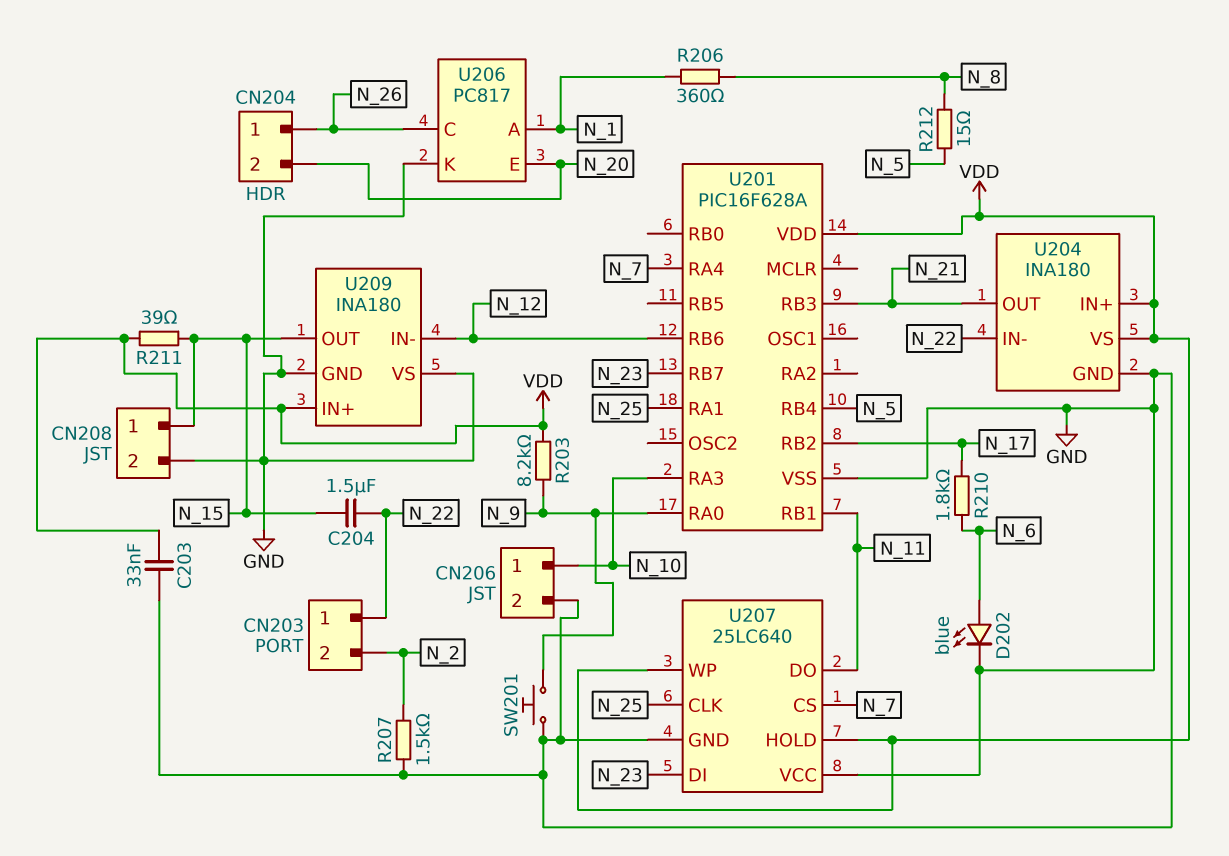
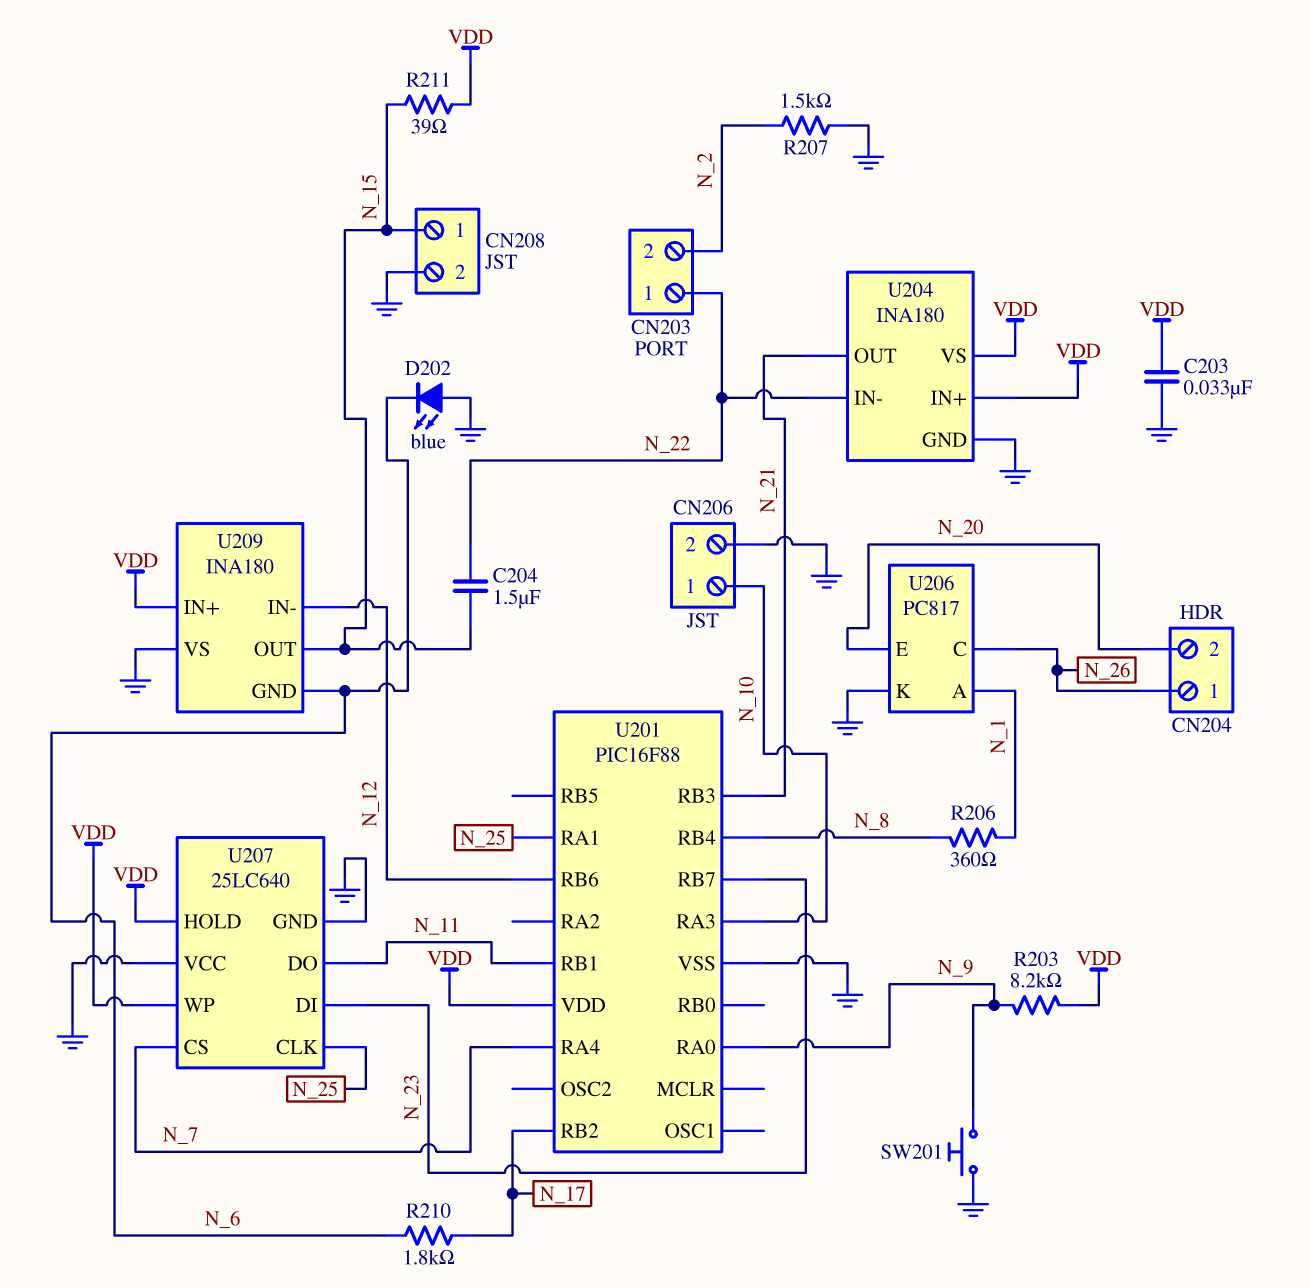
D202: LED blue (A N_6, K GND) -> LED blue (A GND, K N_6)
R212: 15 (N_5, N_8) -> none
U201: PIC16F628A -> PIC16F88
U201 pin RB4: N_5 -> N_8
U209 pin GND: GND -> N_6

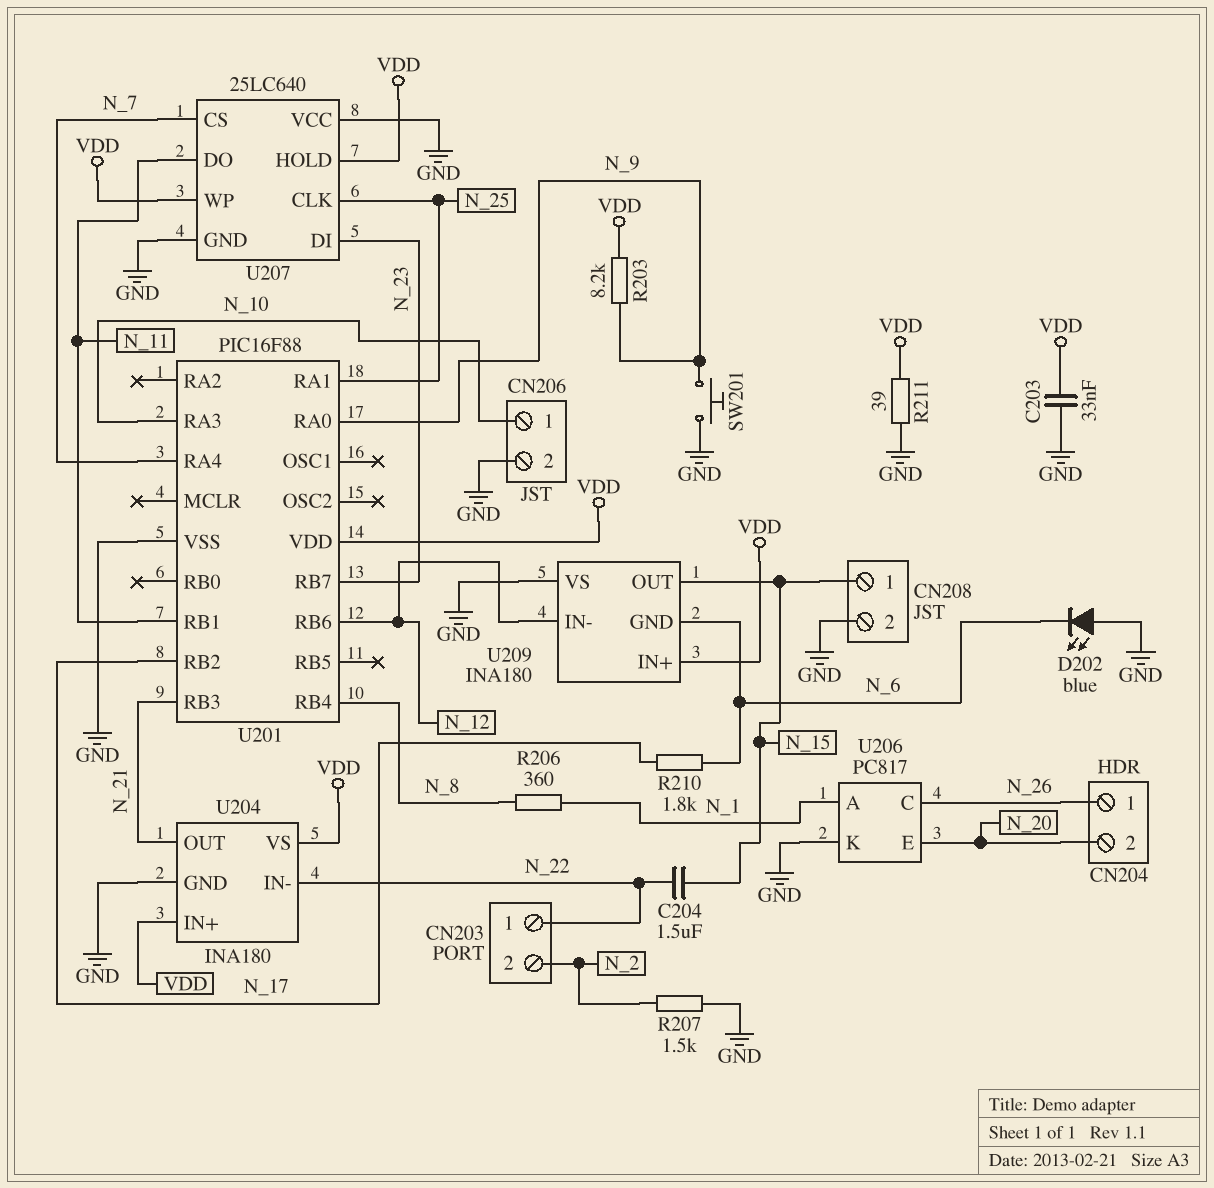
R211: 39 (N_15, VDD) -> 39 (GND, VDD)

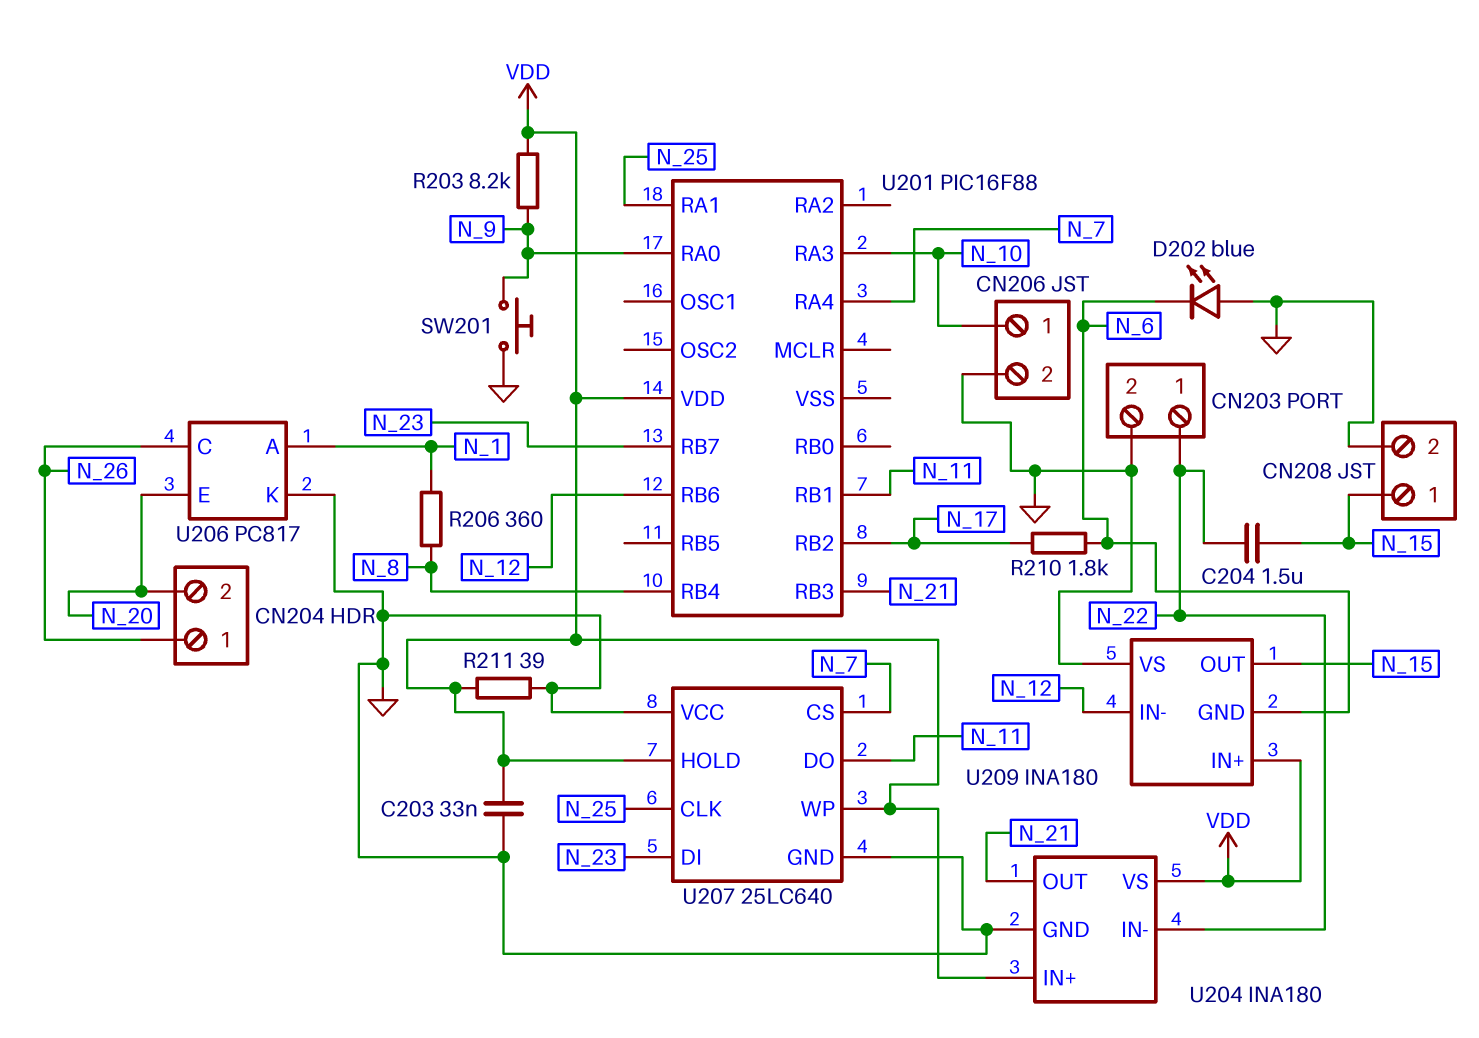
CN203 pin 2: N_2 -> GND
R207: 1.5k (GND, N_2) -> none
U201 pin VSS: GND -> none

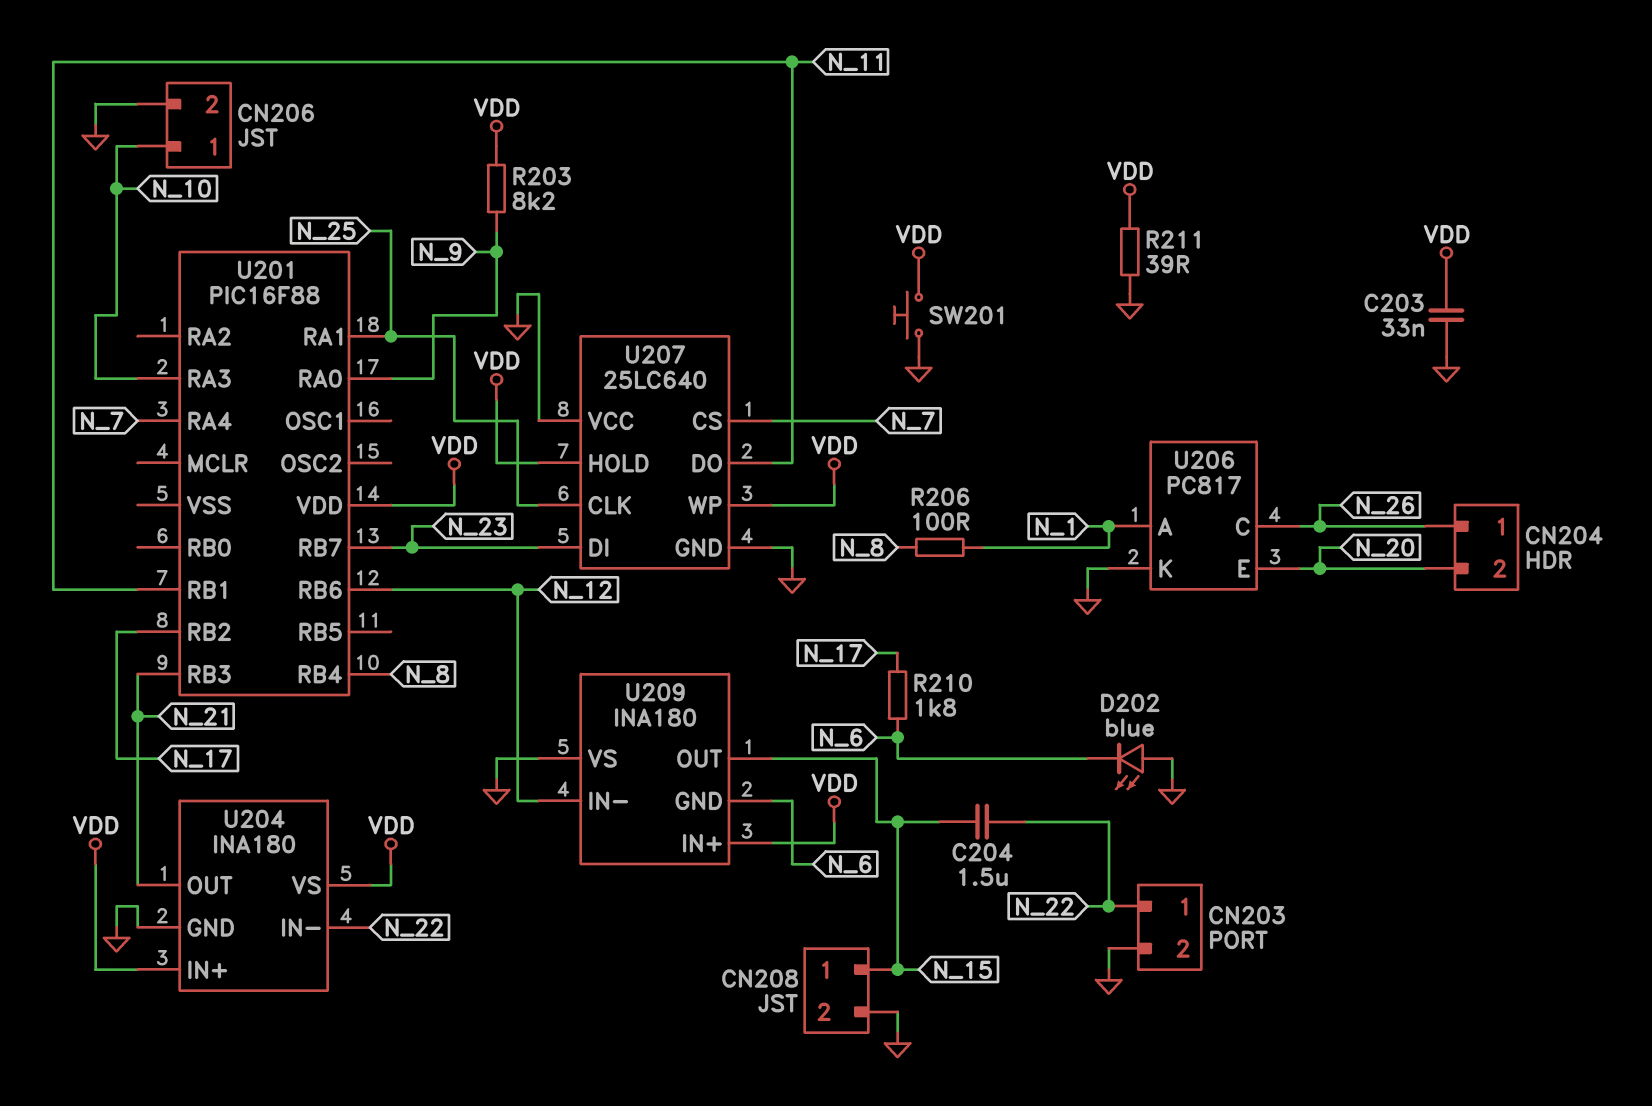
R206: 360 (N_1, N_8) -> 100 (N_1, N_8)
SW201: button (GND, N_9) -> button (GND, VDD)

